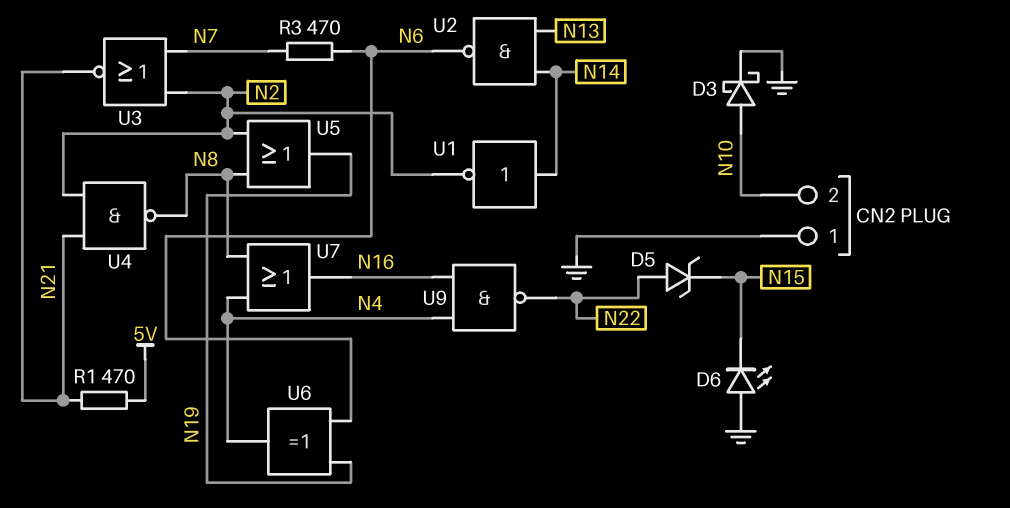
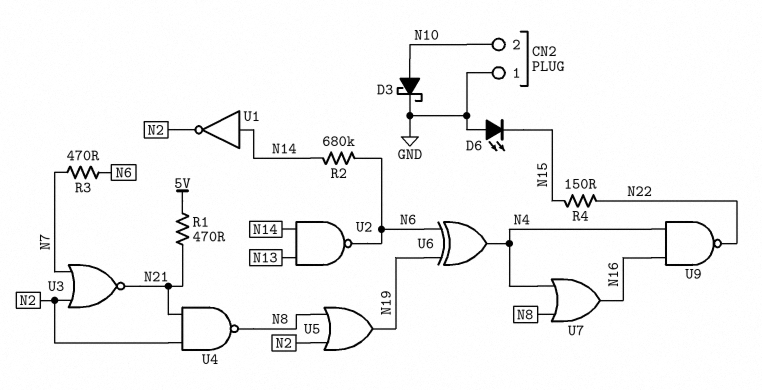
D5: zener (A N22, K N15) -> none
R2: none -> 680k (N6, N14)
R4: none -> 150 (N15, N22)

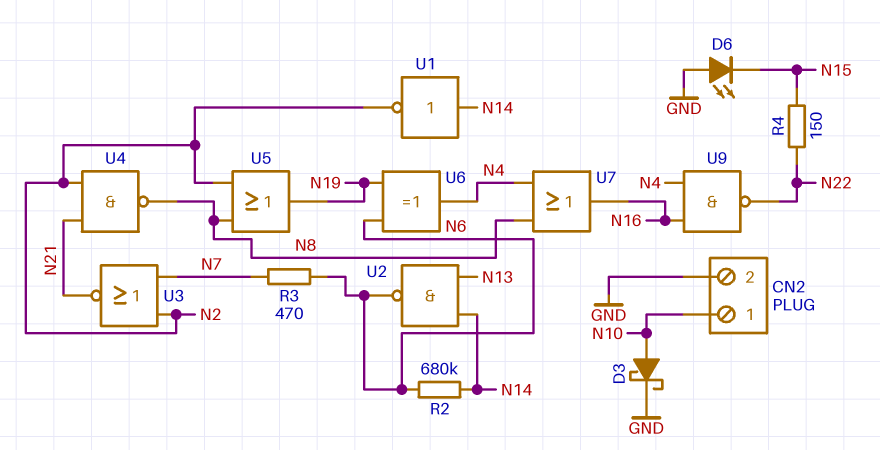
CN2 pin 1: GND -> N10
CN2 pin 2: N10 -> GND
R1: 470 (5V, N21) -> none

